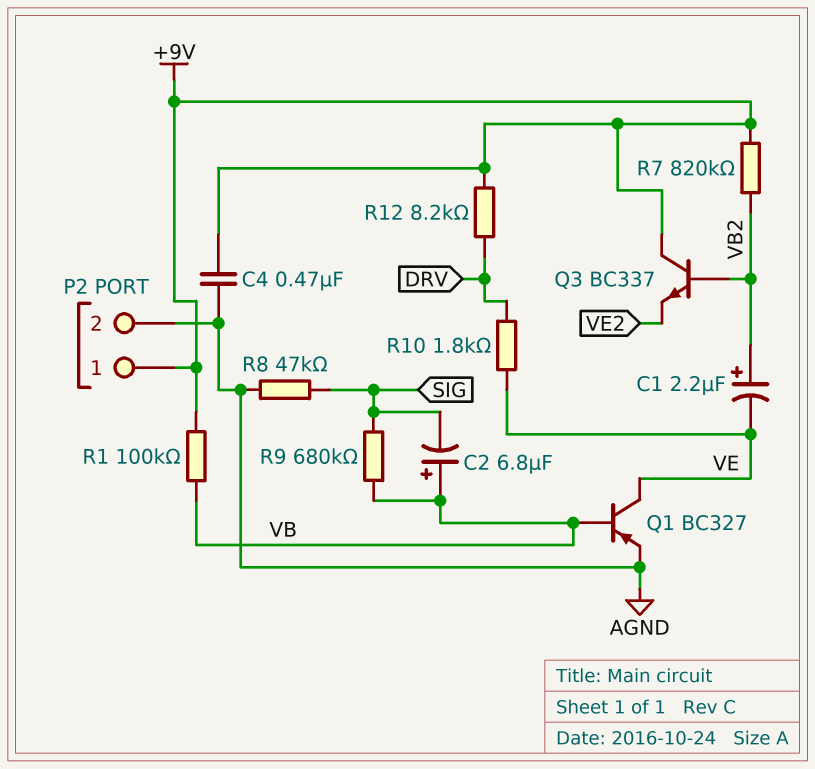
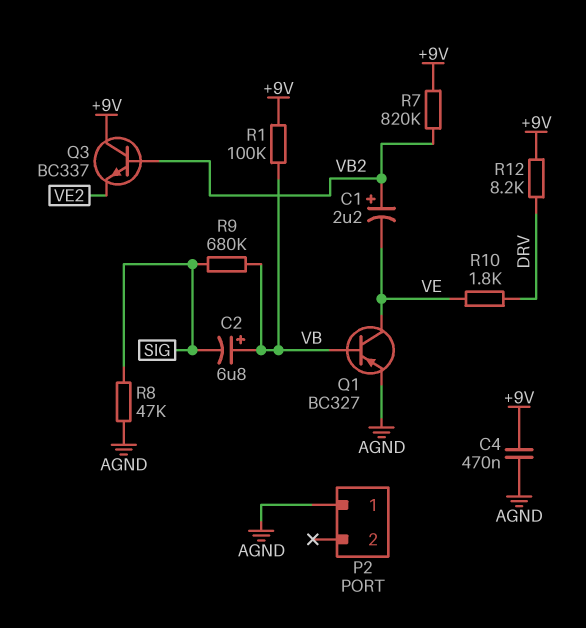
P2 pin 1: +9V -> AGND
P2 pin 2: AGND -> none

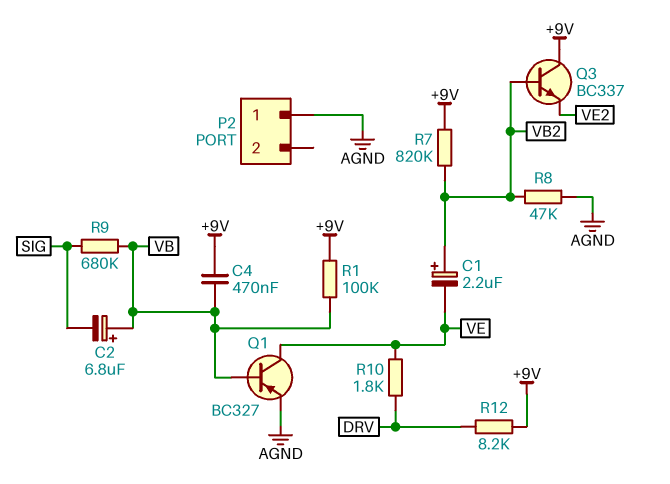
C4: 470nF (+9V, AGND) -> 470nF (+9V, VB)
R8: 47k (AGND, SIG) -> 47k (AGND, VB2)

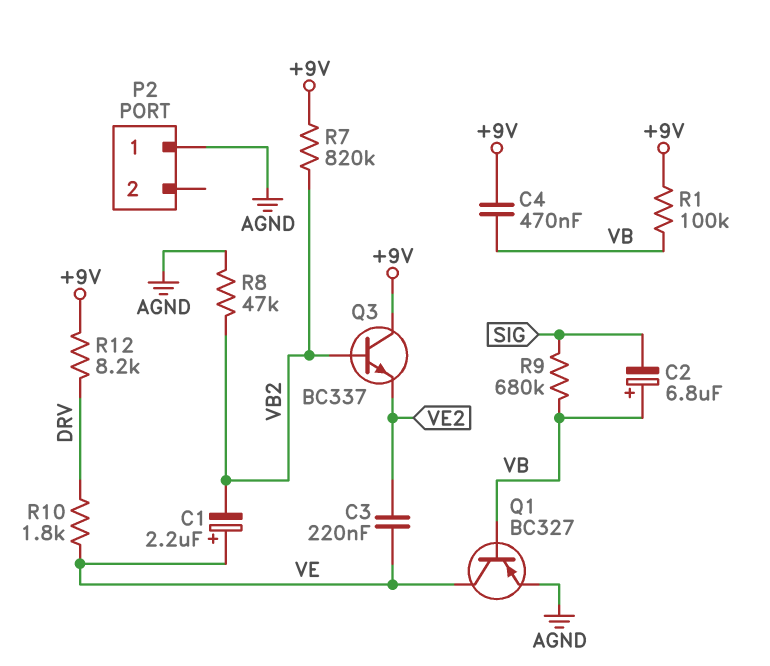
C1: 2.2uF (plus VB2, minus VE) -> 2.2uF (plus VE, minus VB2)
C3: none -> 220nF (VE, VE2)

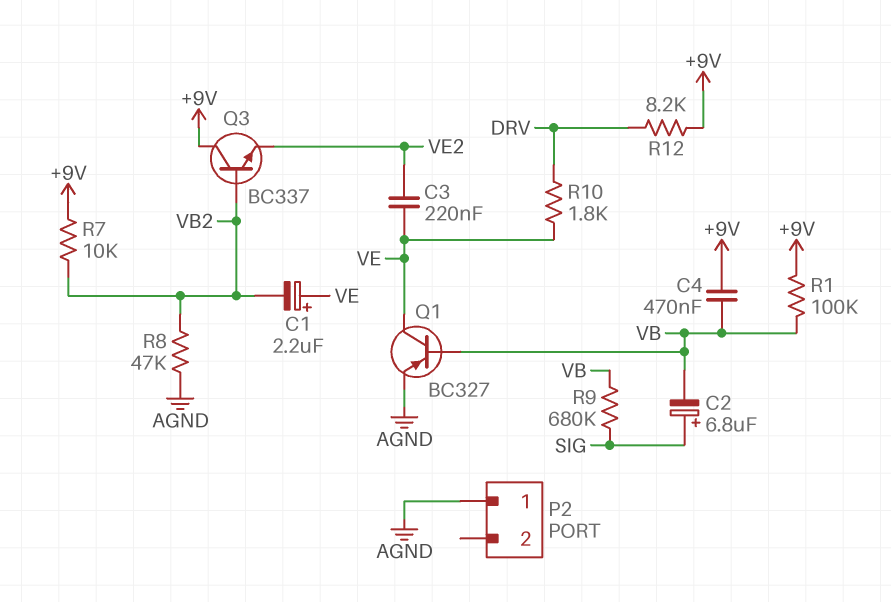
C2: 6.8uF (plus VB, minus SIG) -> 6.8uF (plus SIG, minus VB)
R7: 820k (+9V, VB2) -> 10k (+9V, VB2)

